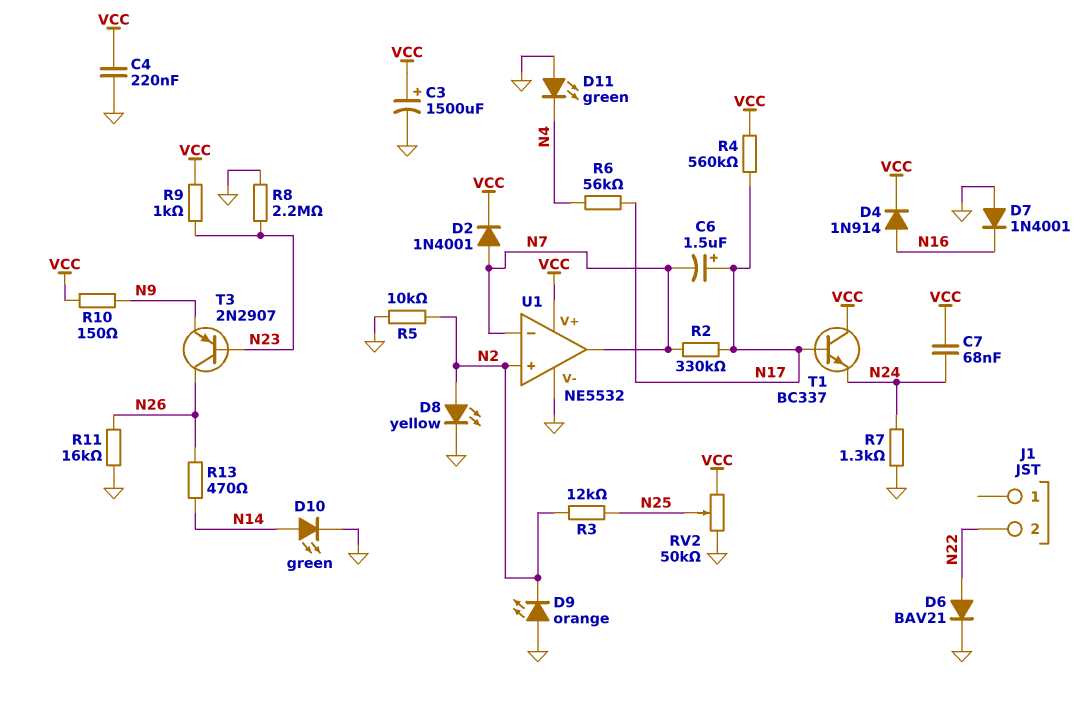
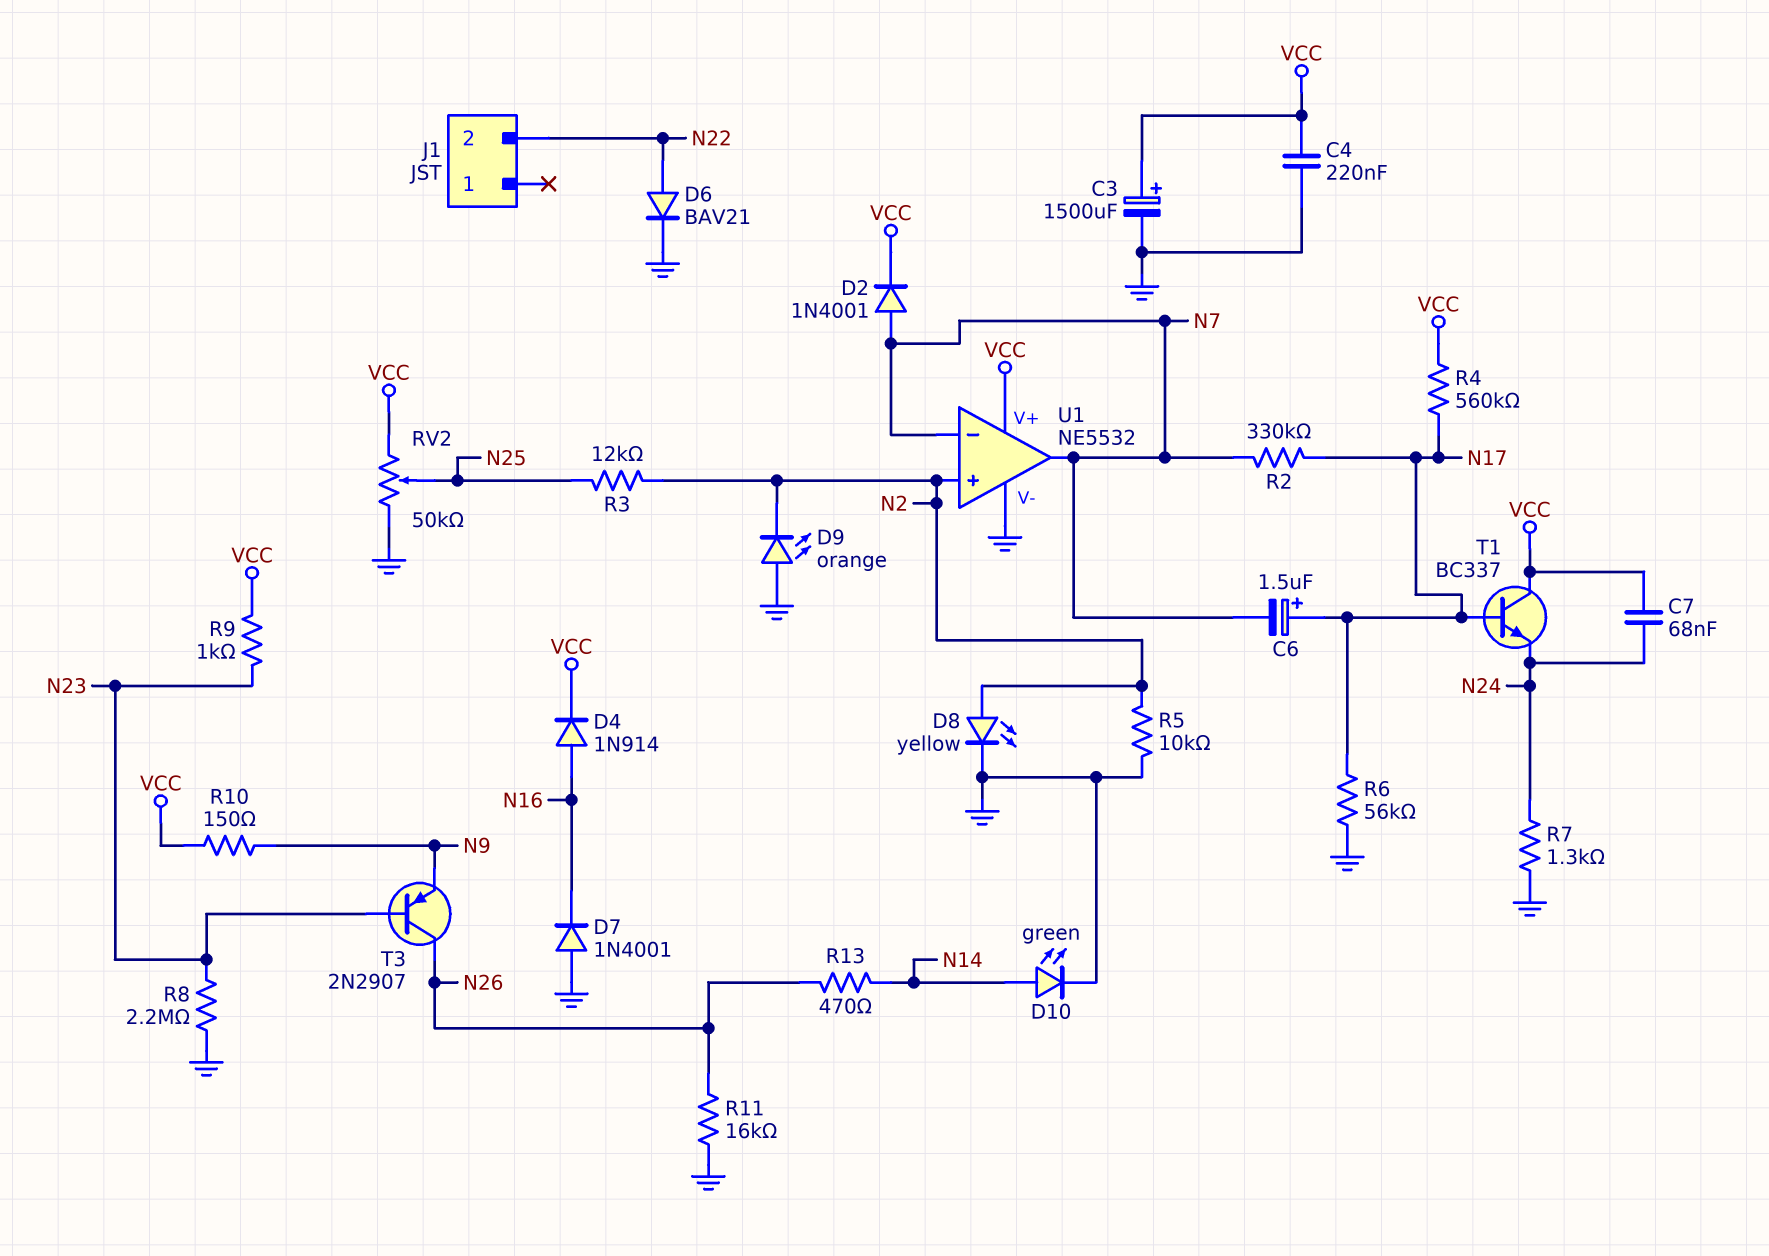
D11: LED green (A GND, K N4) -> none
R6: 56k (N4, N17) -> 56k (GND, N17)

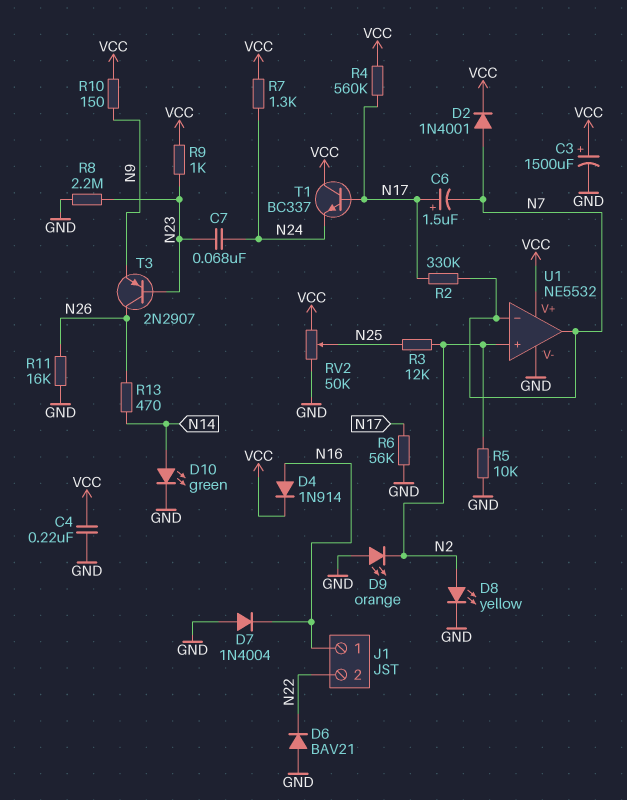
C7: 68nF (N24, VCC) -> 68nF (N23, N24)
D6: diode BAV21 (A N22, K GND) -> diode BAV21 (A GND, K N22)
D7: diode 1N4001 (A GND, K N16) -> diode 1N4004 (A GND, K N16)
J1 pin 1: none -> N16
R7: 1.3k (GND, N24) -> 1.3k (N24, VCC)

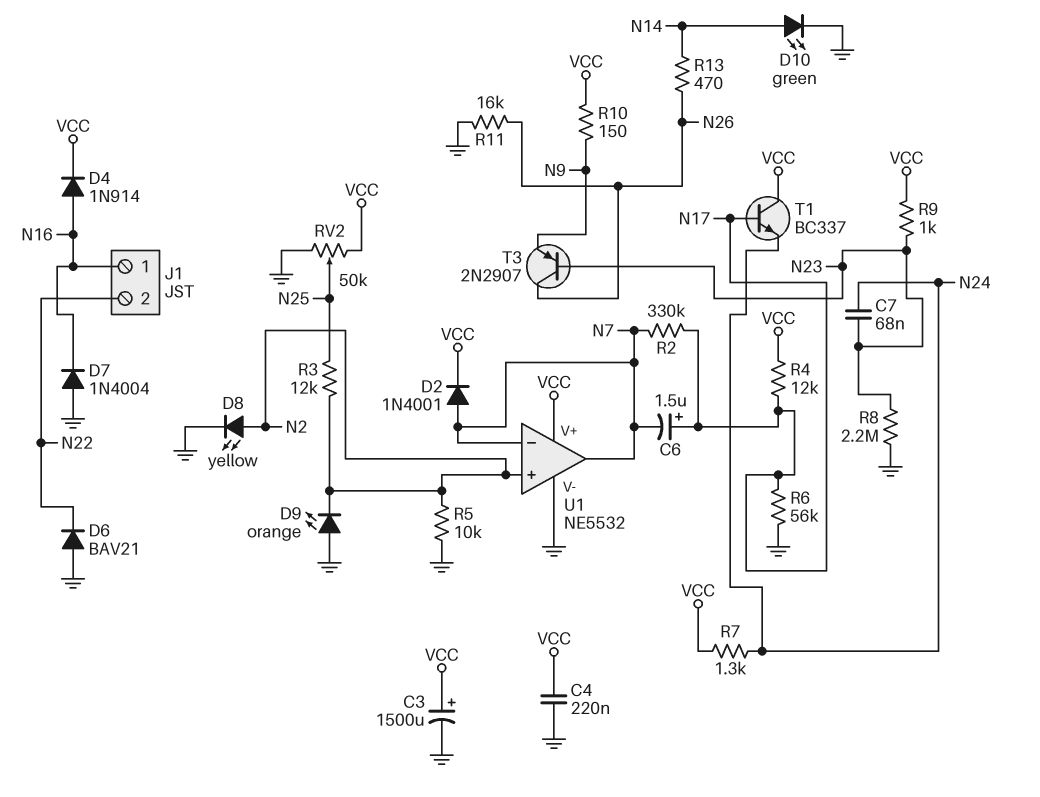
R4: 560k (N17, VCC) -> 12k (N17, VCC)

